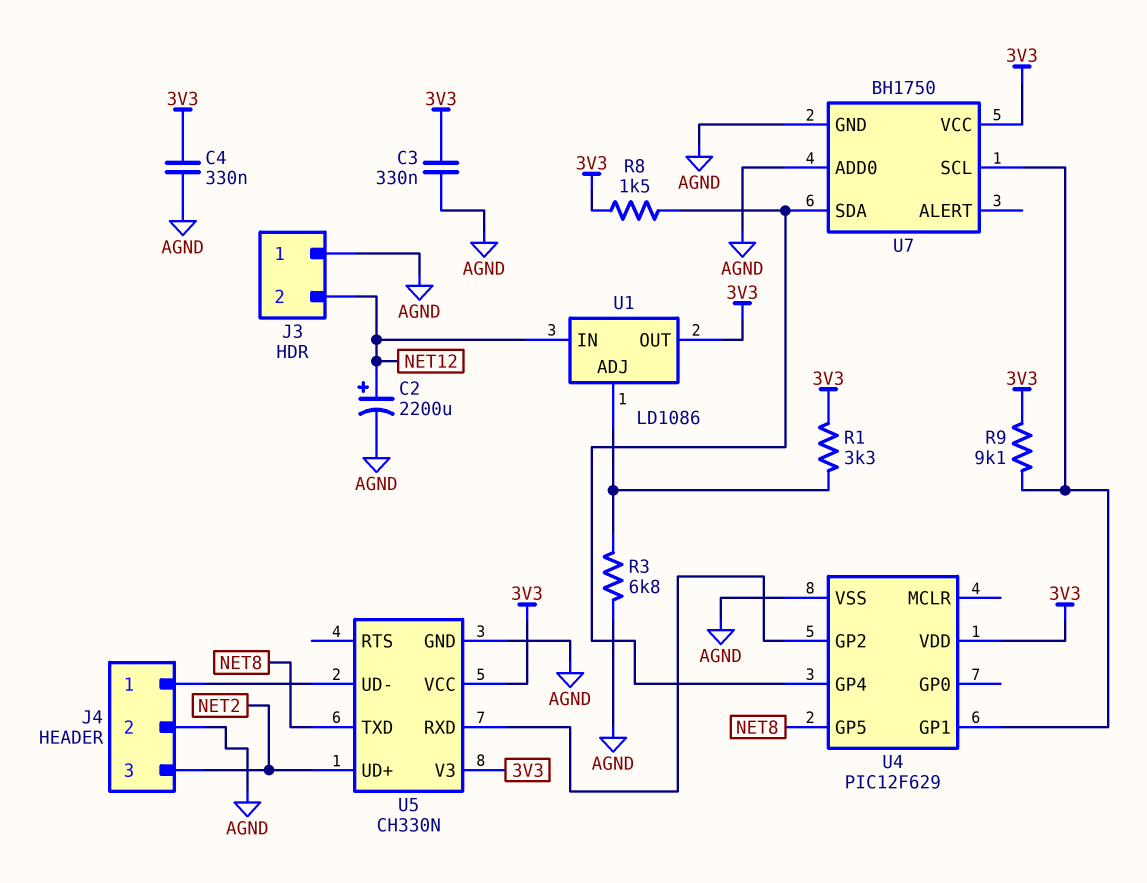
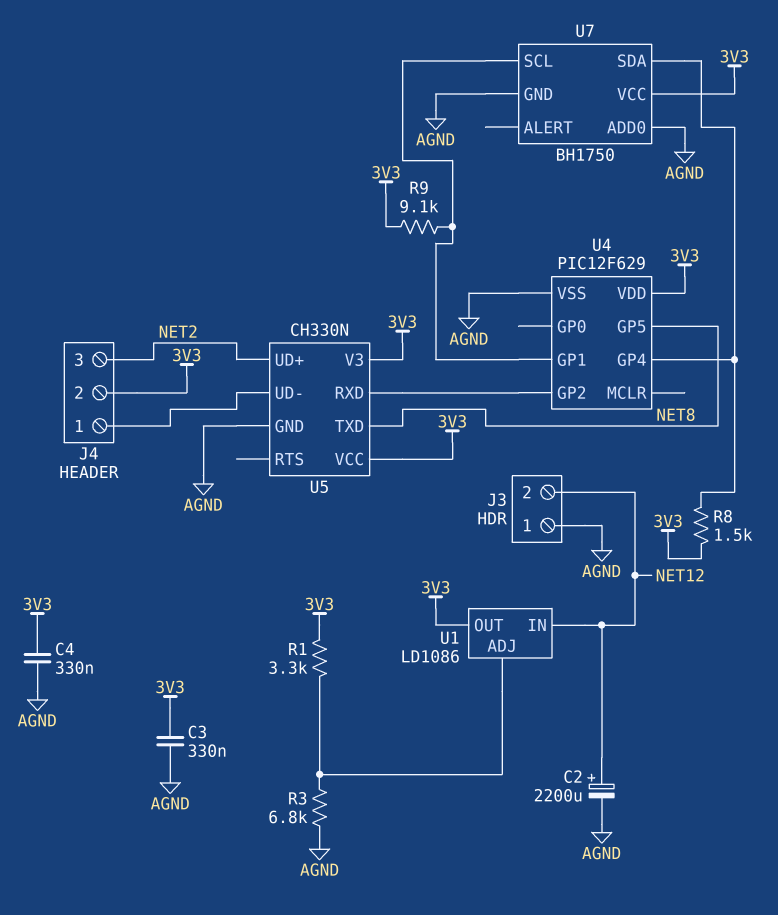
J4 pin 2: AGND -> 3V3

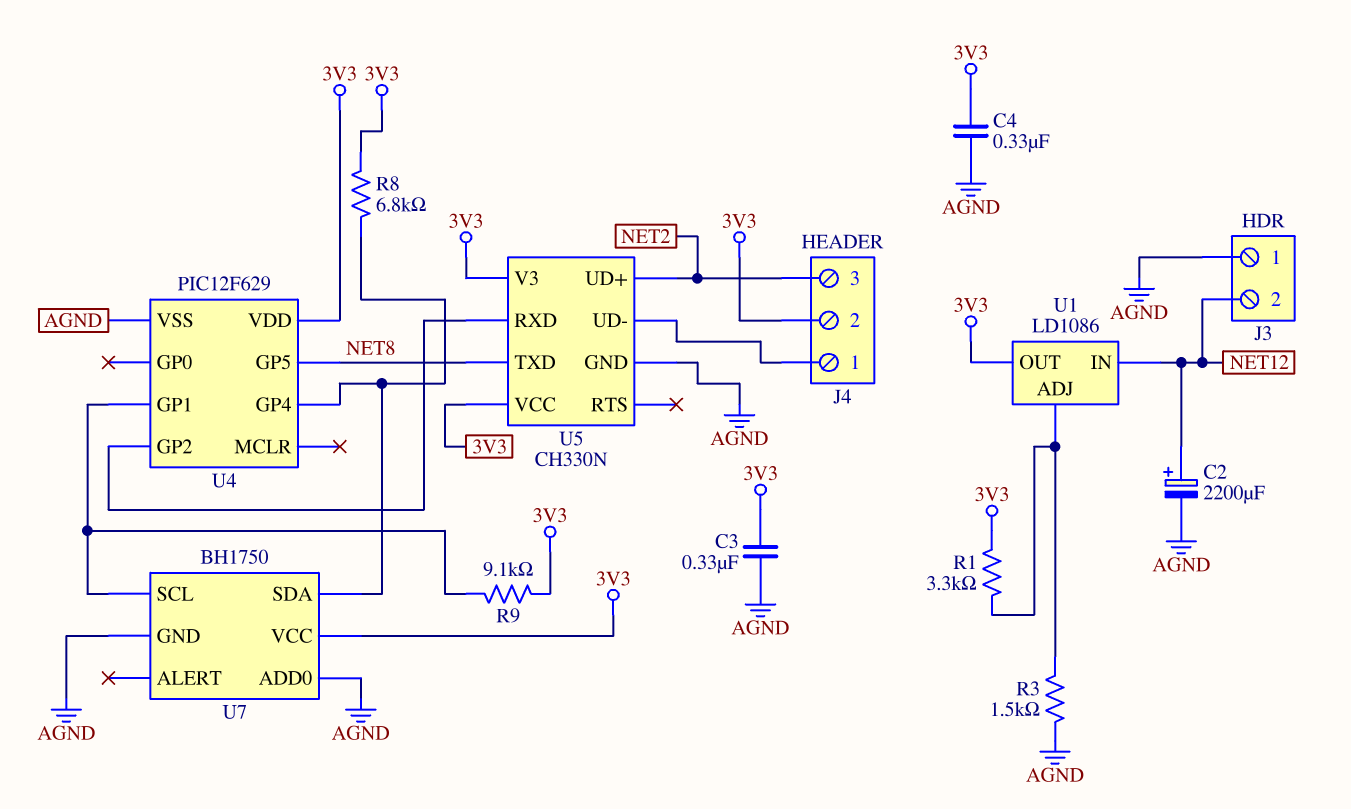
R3: 6.8k (AGND, U1/ADJ) -> 1.5k (AGND, U1/ADJ)
R8: 1.5k (3V3, U4/GP4) -> 6.8k (3V3, U4/GP4)

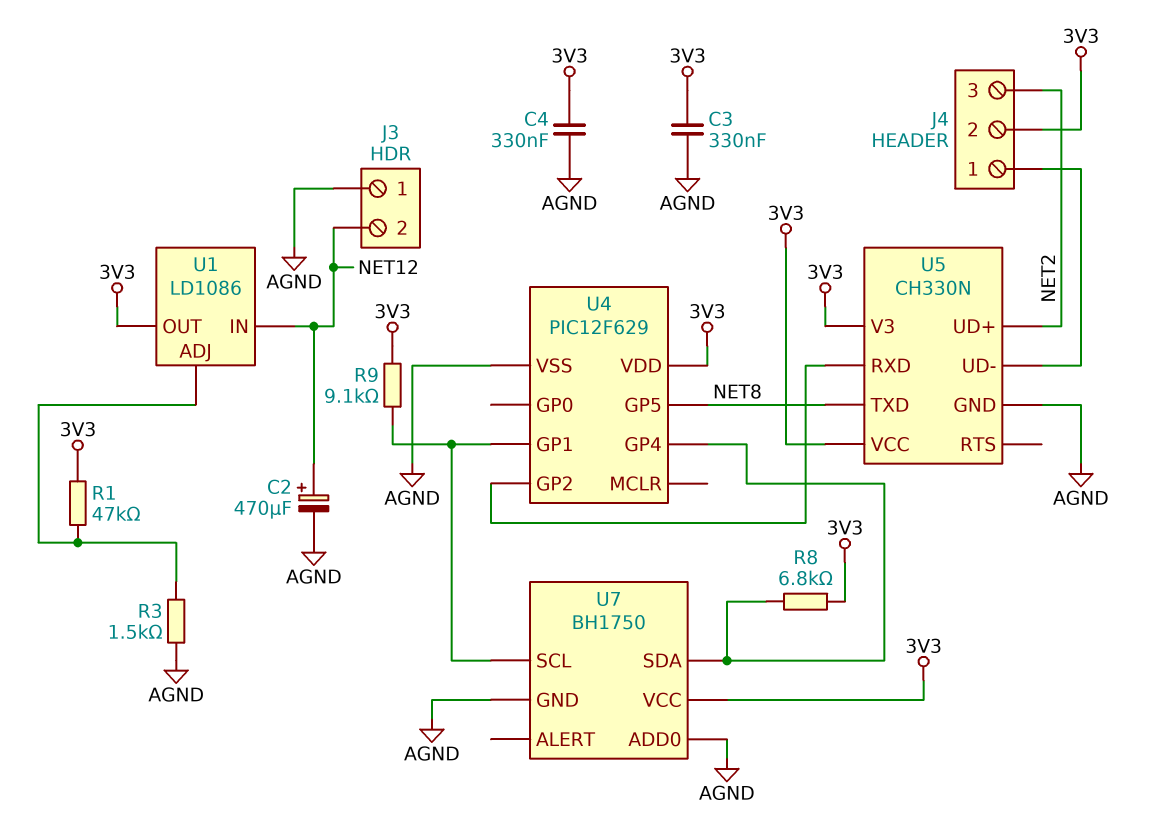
C2: 2200uF (plus NET12, minus AGND) -> 470uF (plus NET12, minus AGND)
R1: 3.3k (3V3, U1/ADJ) -> 47k (3V3, U1/ADJ)

